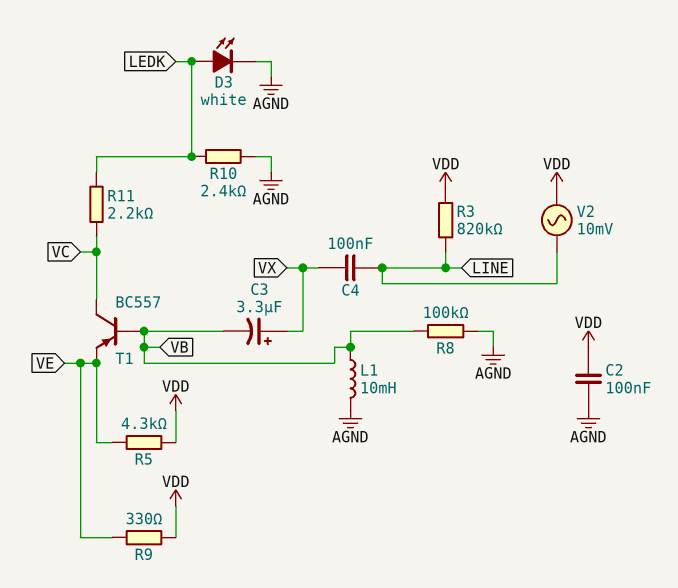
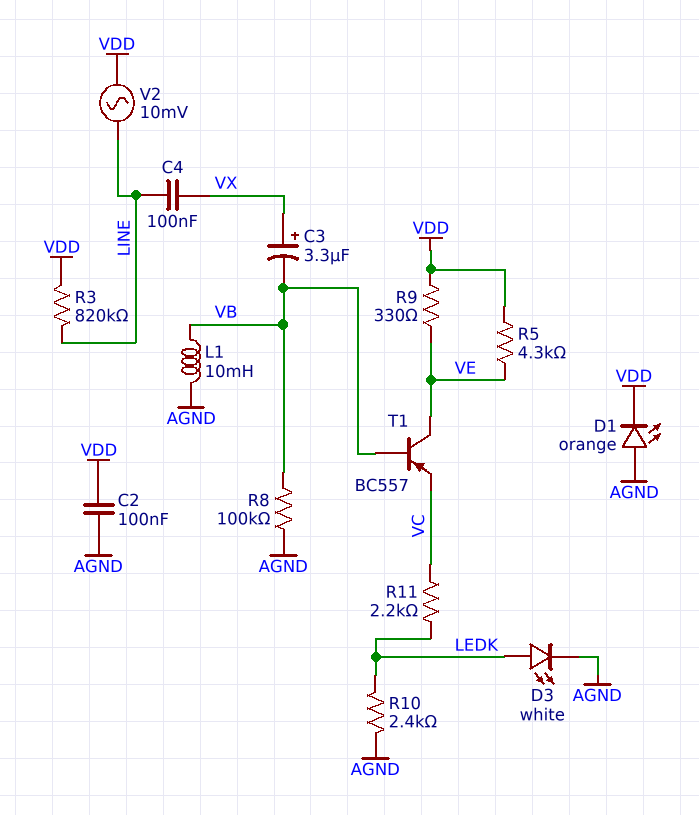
D1: none -> LED orange (A AGND, K VDD)
T1: PNP BC557 (B VB, C VC, E VE) -> PNP BC557 (B VB, C VE, E VC)

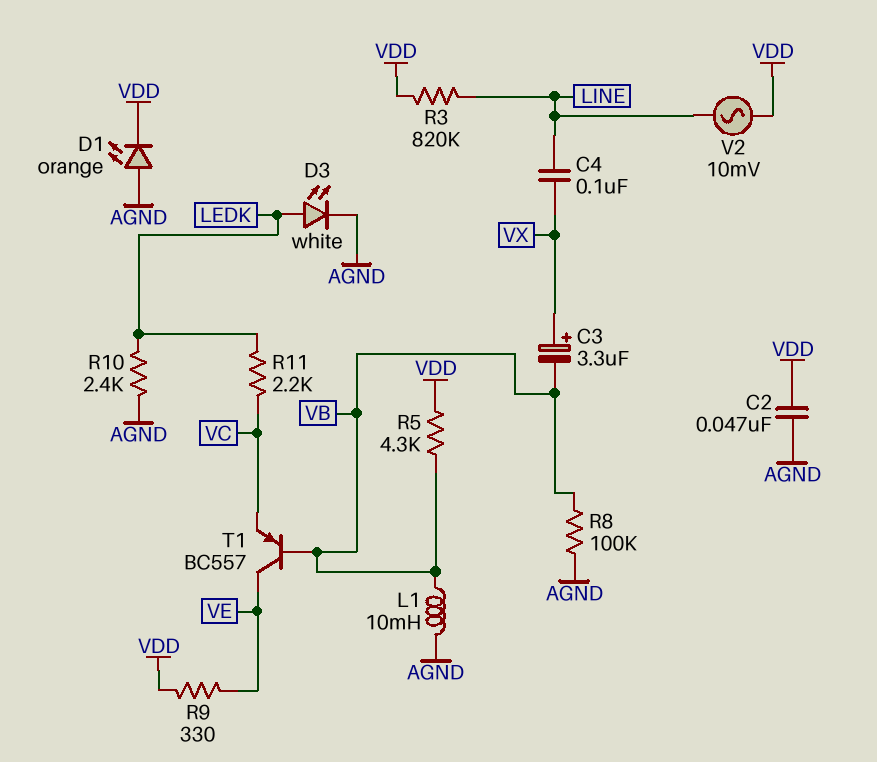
C2: 100nF (AGND, VDD) -> 47nF (AGND, VDD)
R5: 4.3k (VDD, VE) -> 4.3k (VB, VDD)

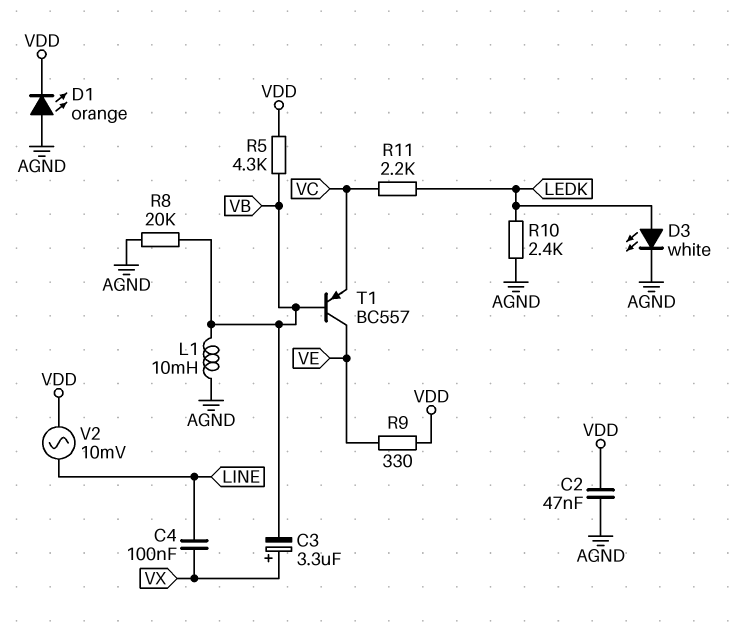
R3: 820k (LINE, VDD) -> none
R8: 100k (AGND, VB) -> 20k (AGND, VB)

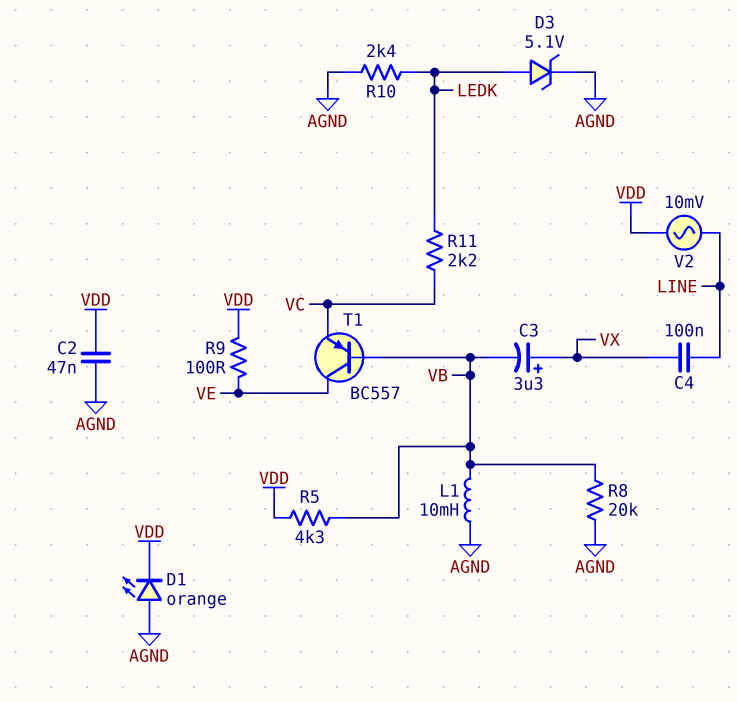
D3: LED white (A LEDK, K AGND) -> zener 5.1V (A LEDK, K AGND)
R9: 330 (VDD, VE) -> 100 (VDD, VE)

